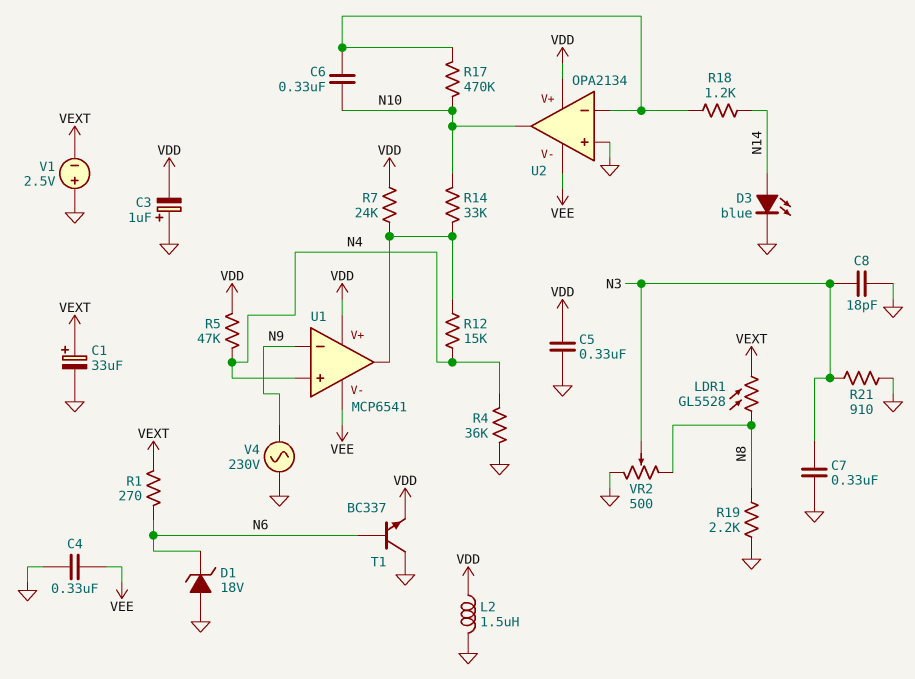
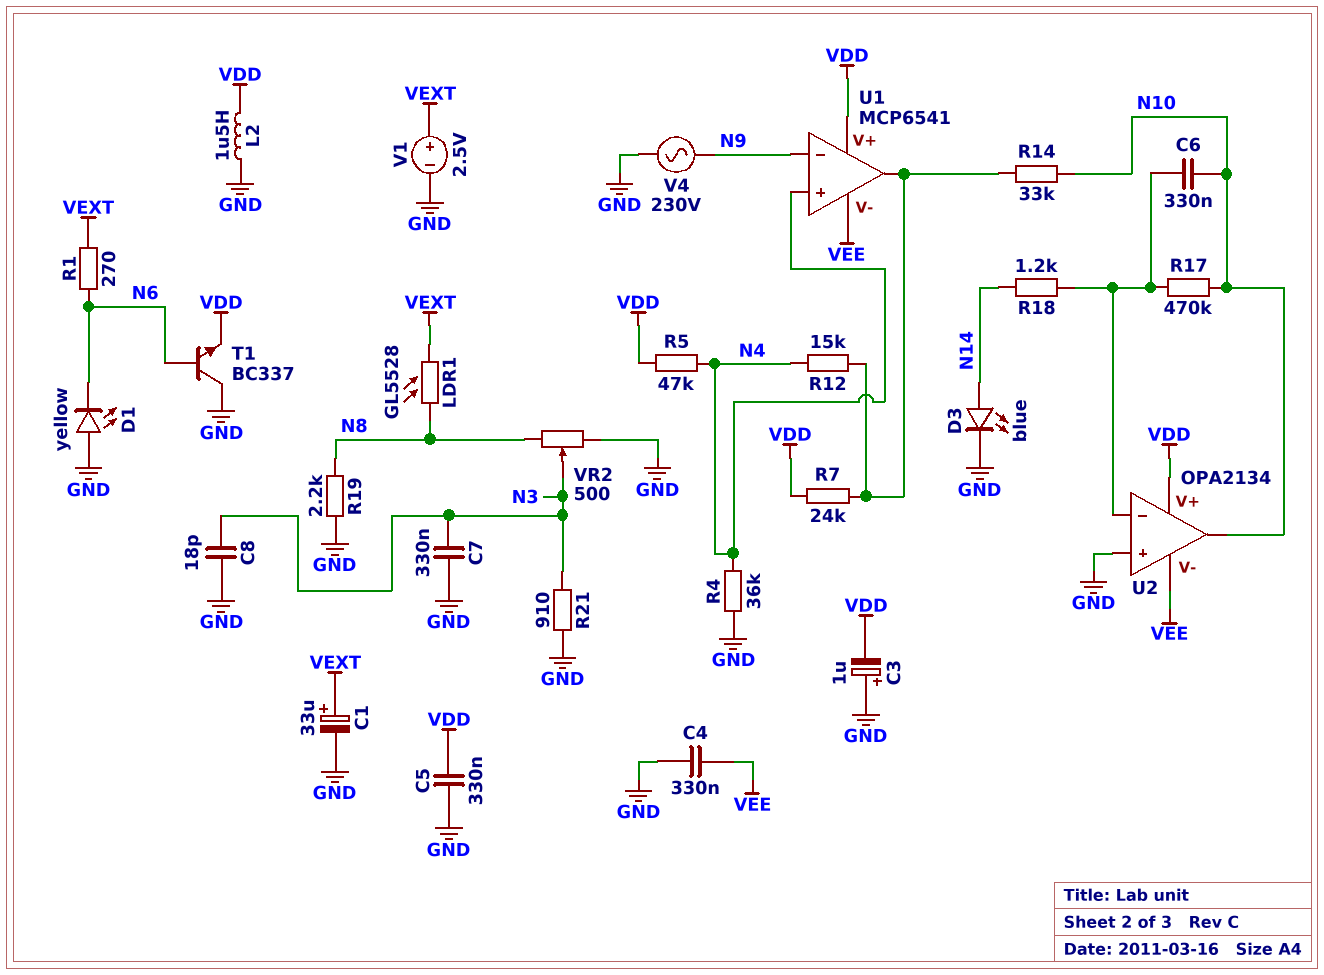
D1: zener 18V (A GND, K N6) -> LED yellow (A GND, K N6)
V1: 2.5V (plus GND, minus VEXT) -> 2.5V (plus VEXT, minus GND)

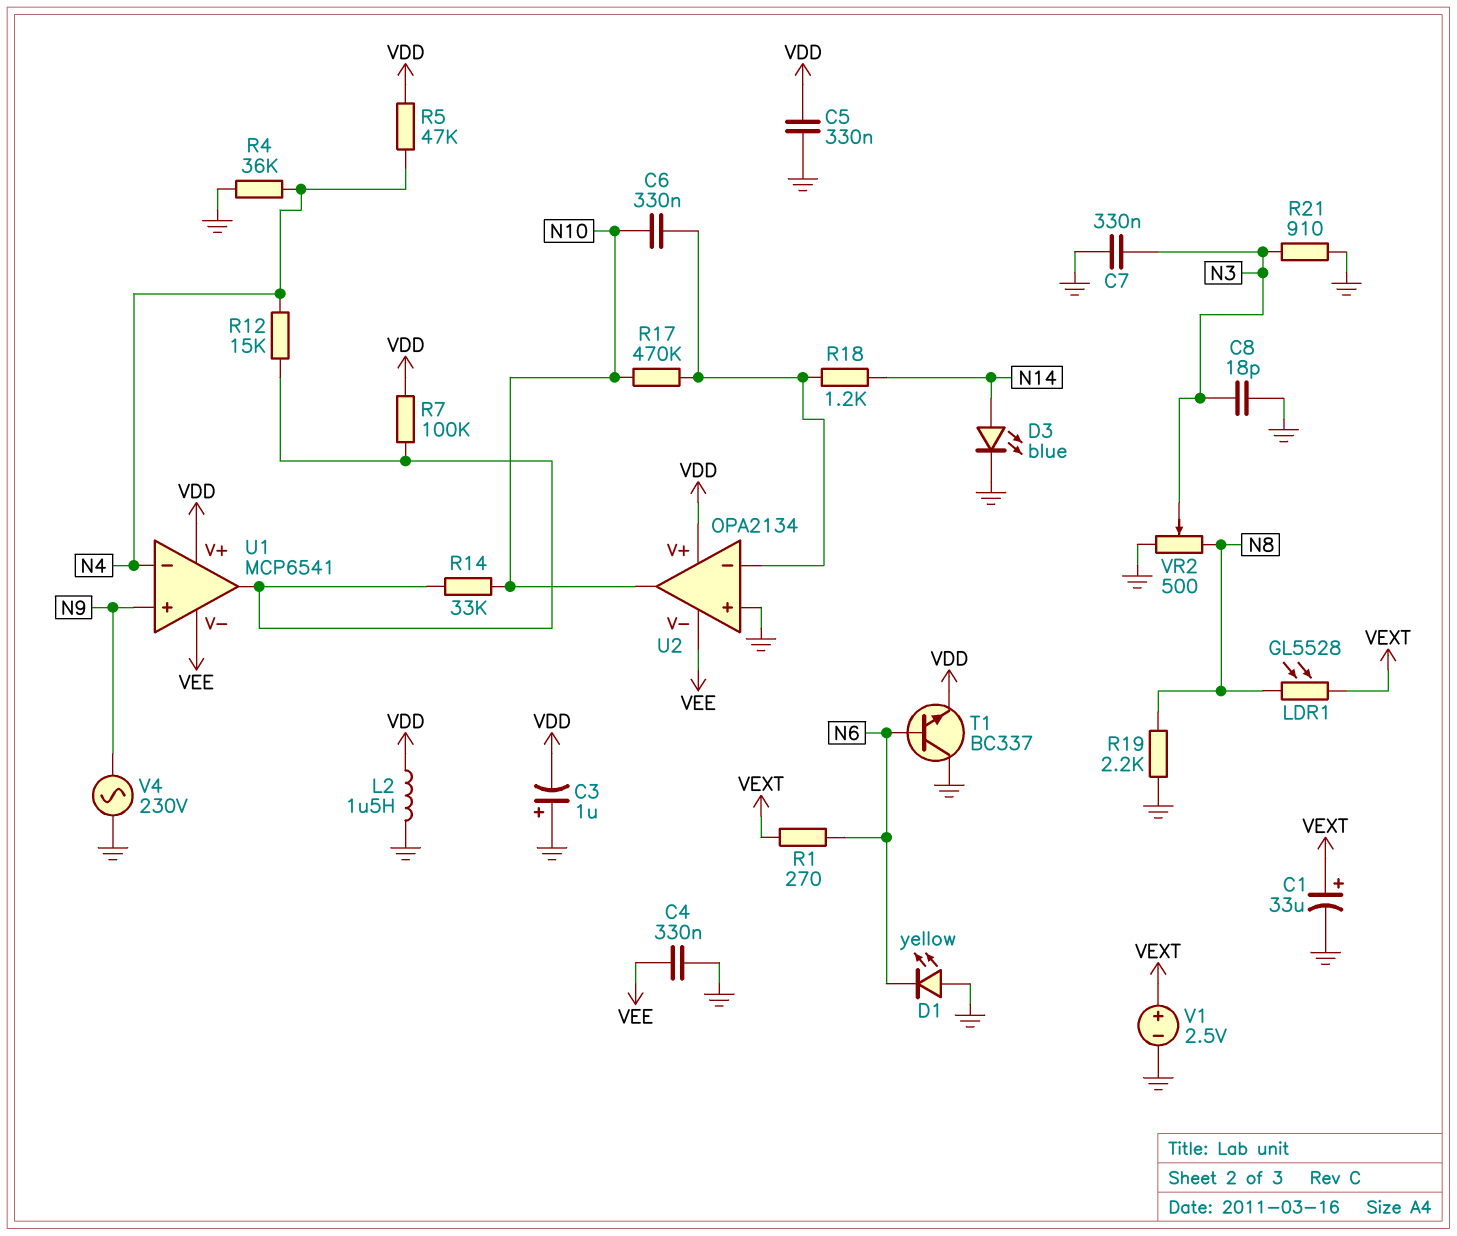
R7: 24k (U1/out, VDD) -> 100k (U1/out, VDD)
U1 pin in+: N4 -> N9
U1 pin in-: N9 -> N4

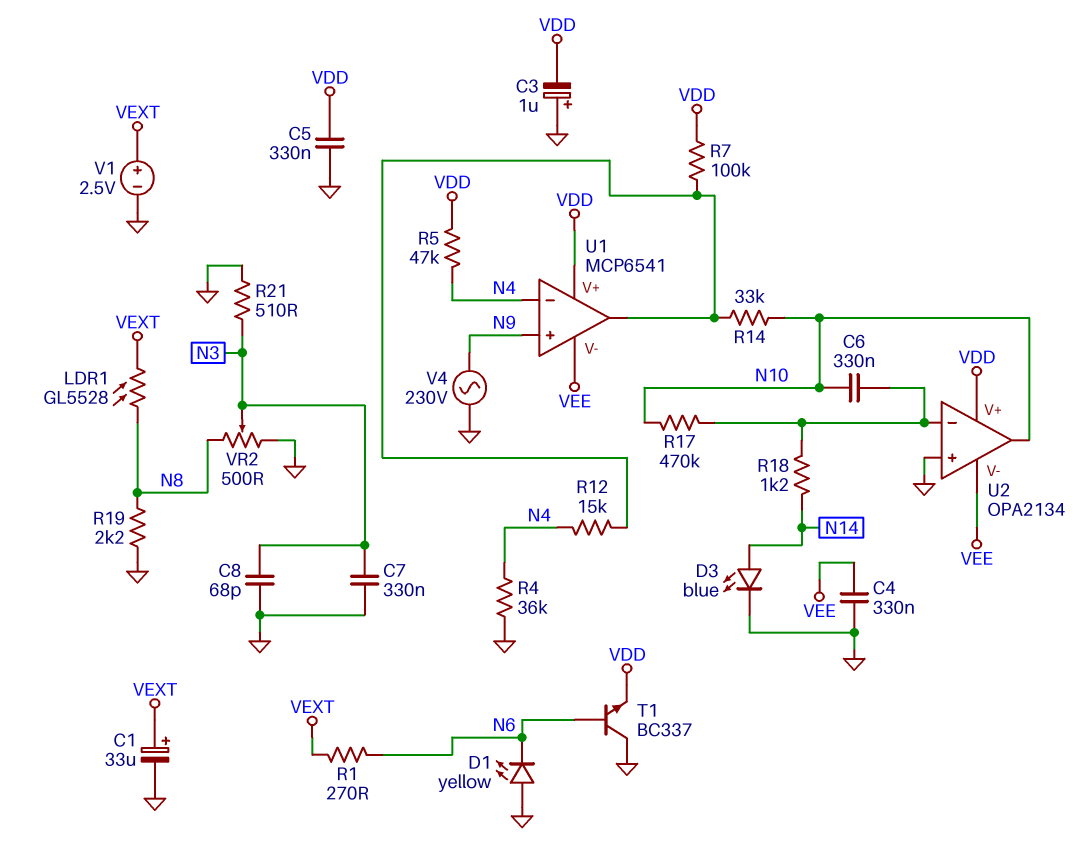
C8: 18pF (GND, N3) -> 68pF (GND, N3)
L2: 1.5uH (GND, VDD) -> none
R21: 910 (GND, N3) -> 510 (GND, N3)

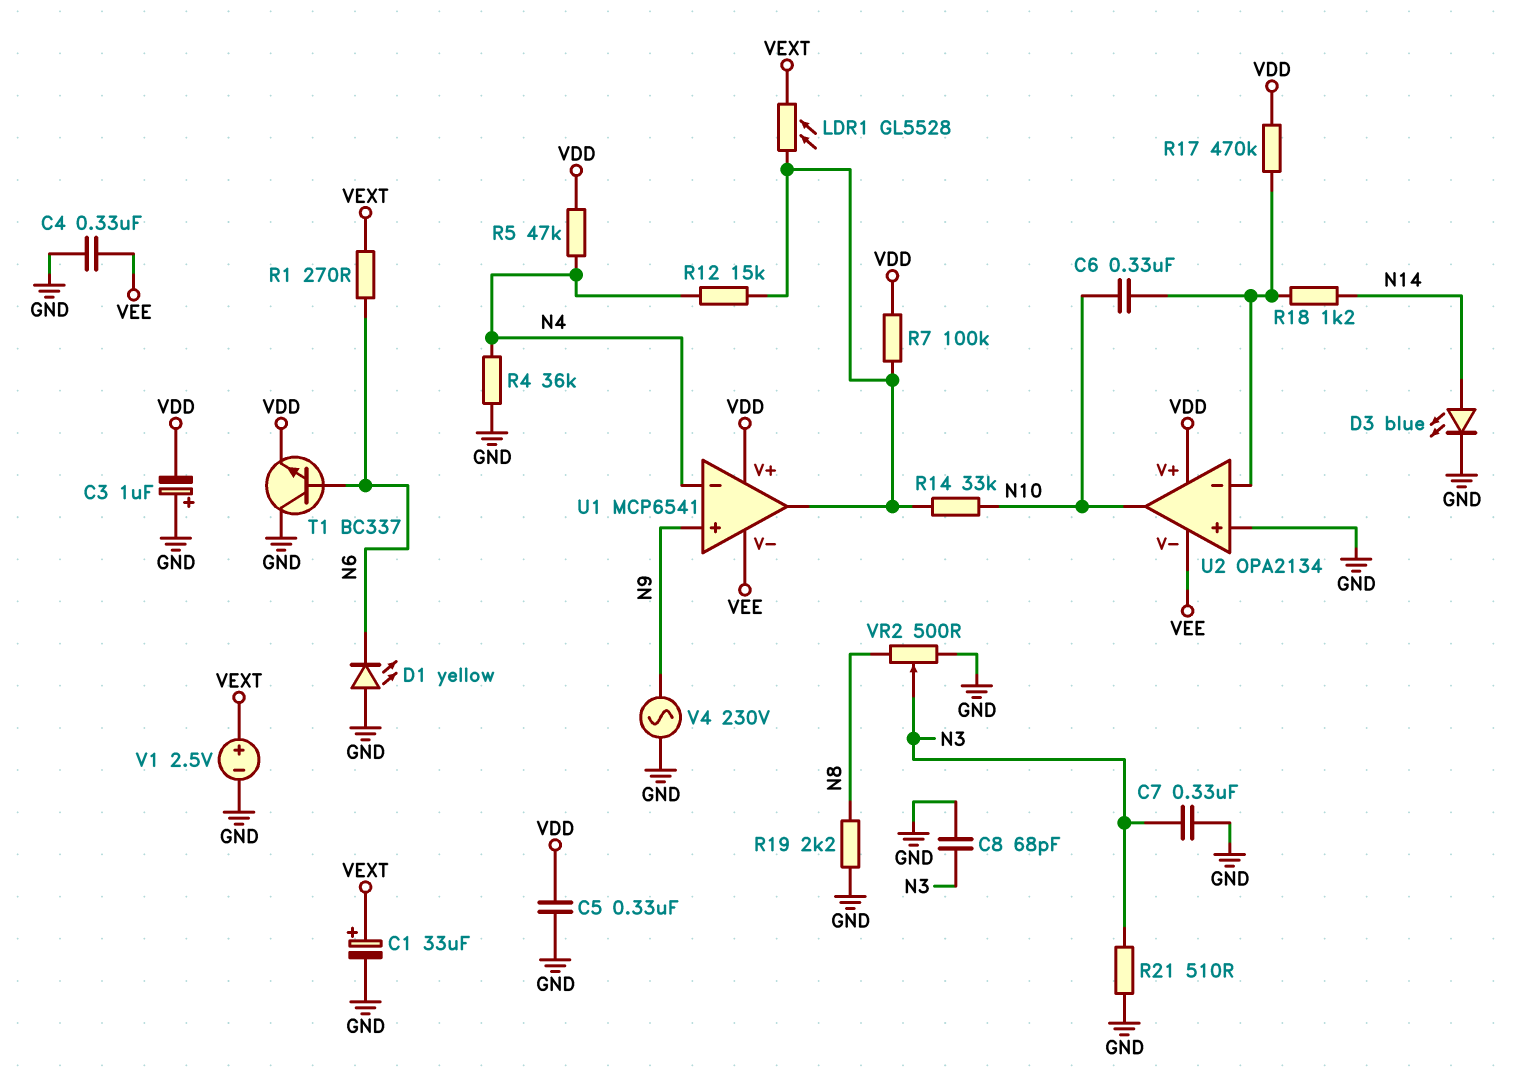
LDR1: GL5528 (N8, VEXT) -> GL5528 (U1/out, VEXT)
R17: 470k (N10, U2/in-) -> 470k (U2/in-, VDD)

